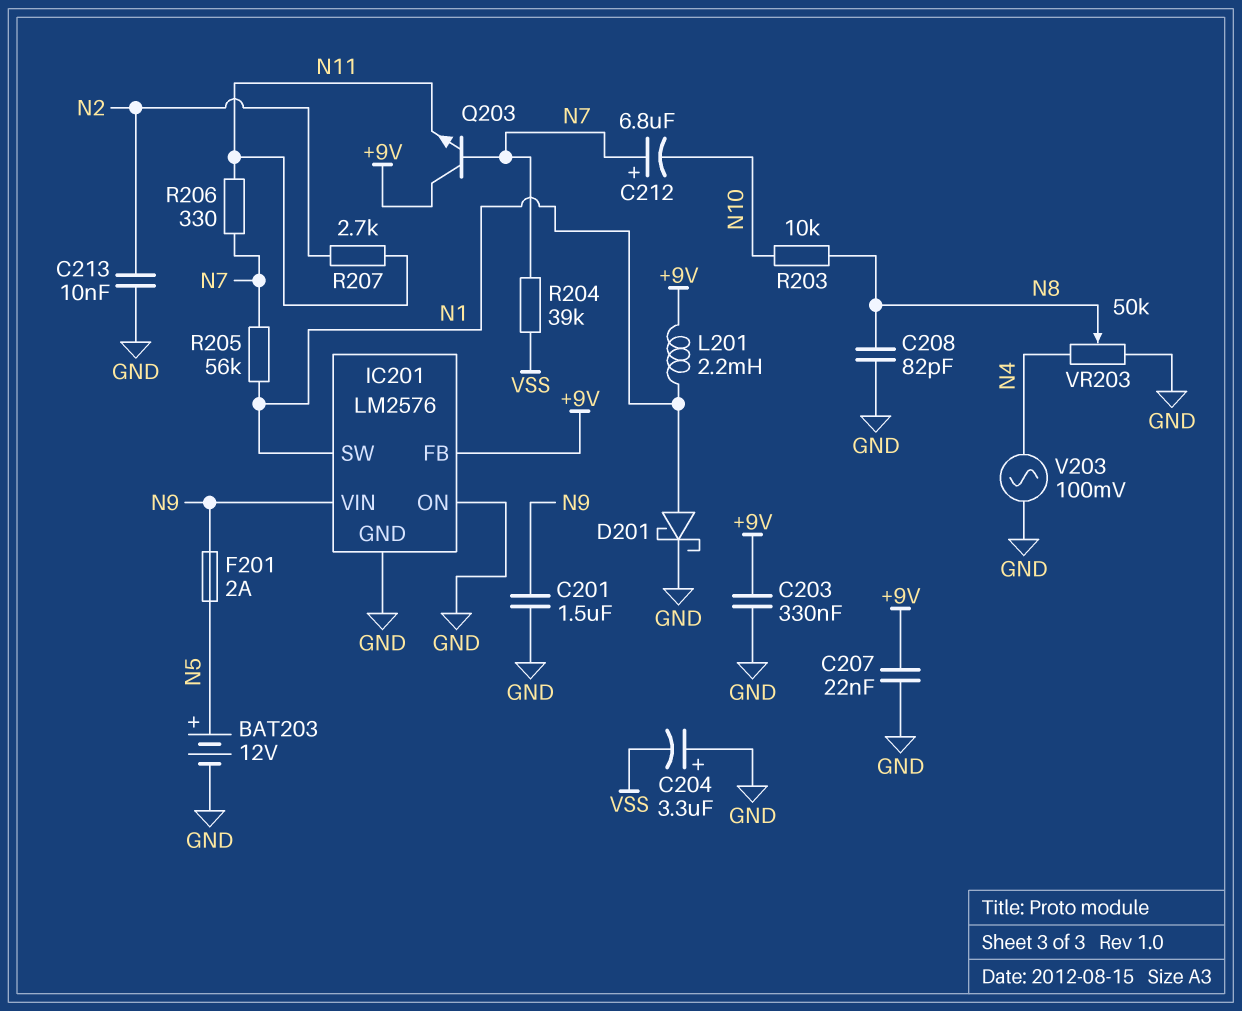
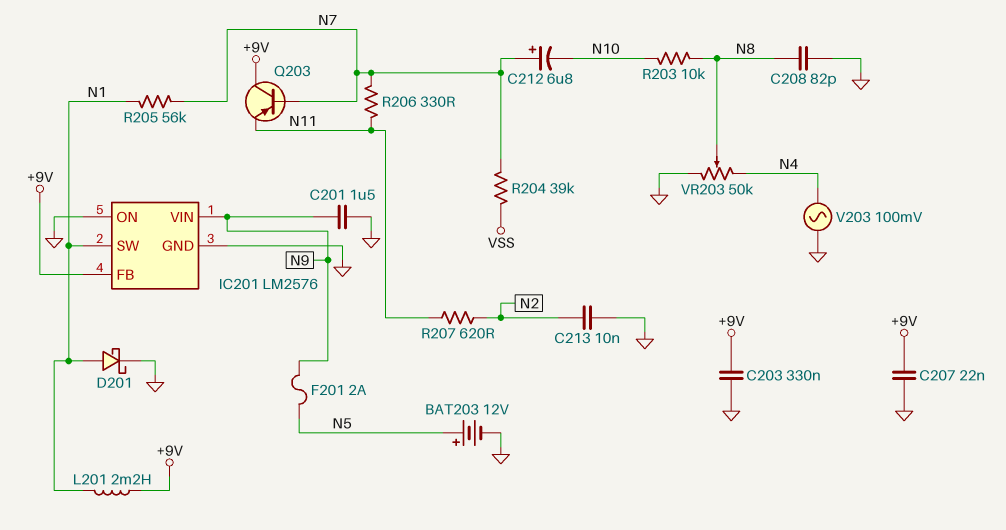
C204: 3.3uF (plus GND, minus VSS) -> none
Q203: NPN (B N7, C +9V, E N11) -> PNP (B N7, C +9V, E N11)
R207: 2.7k (N2, N11) -> 620 (N2, N11)

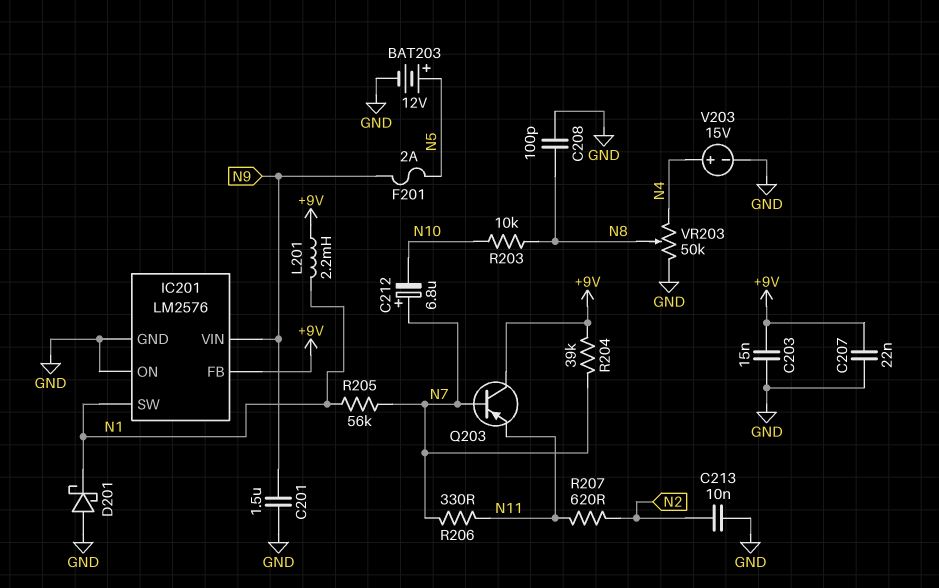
C203: 330nF (+9V, GND) -> 15nF (+9V, GND)
C208: 82pF (GND, N8) -> 100pF (GND, N8)
D201: schottky (A N1, K GND) -> schottky (A GND, K N1)
R204: 39k (N7, VSS) -> 39k (+9V, N7)
V203: AC 100mV (GND, N4) -> 15V (plus N4, minus GND)

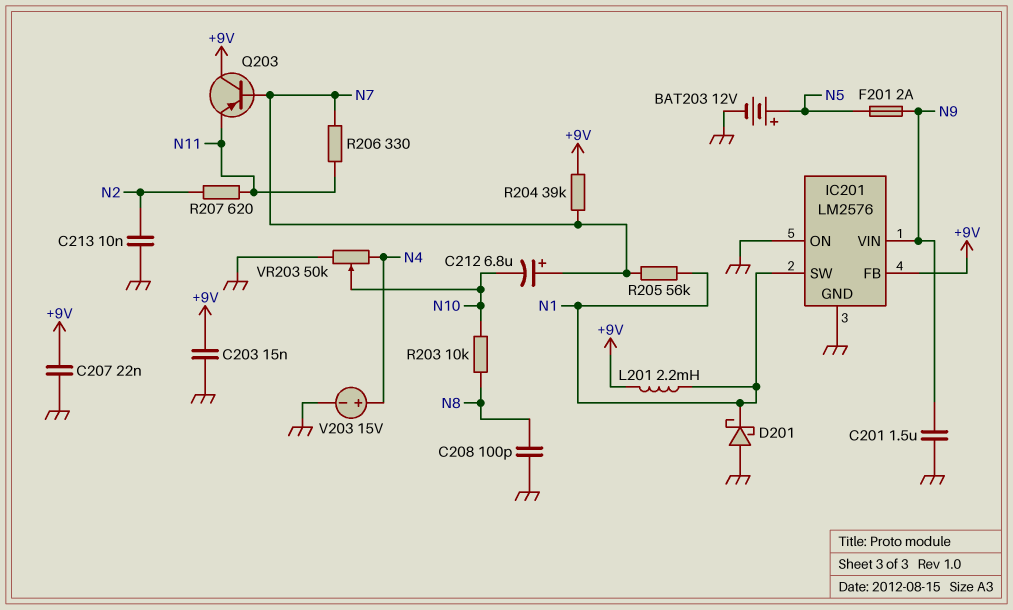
VR203: 50k (GND, N4, wiper N8) -> 50k (GND, N4, wiper N10)

